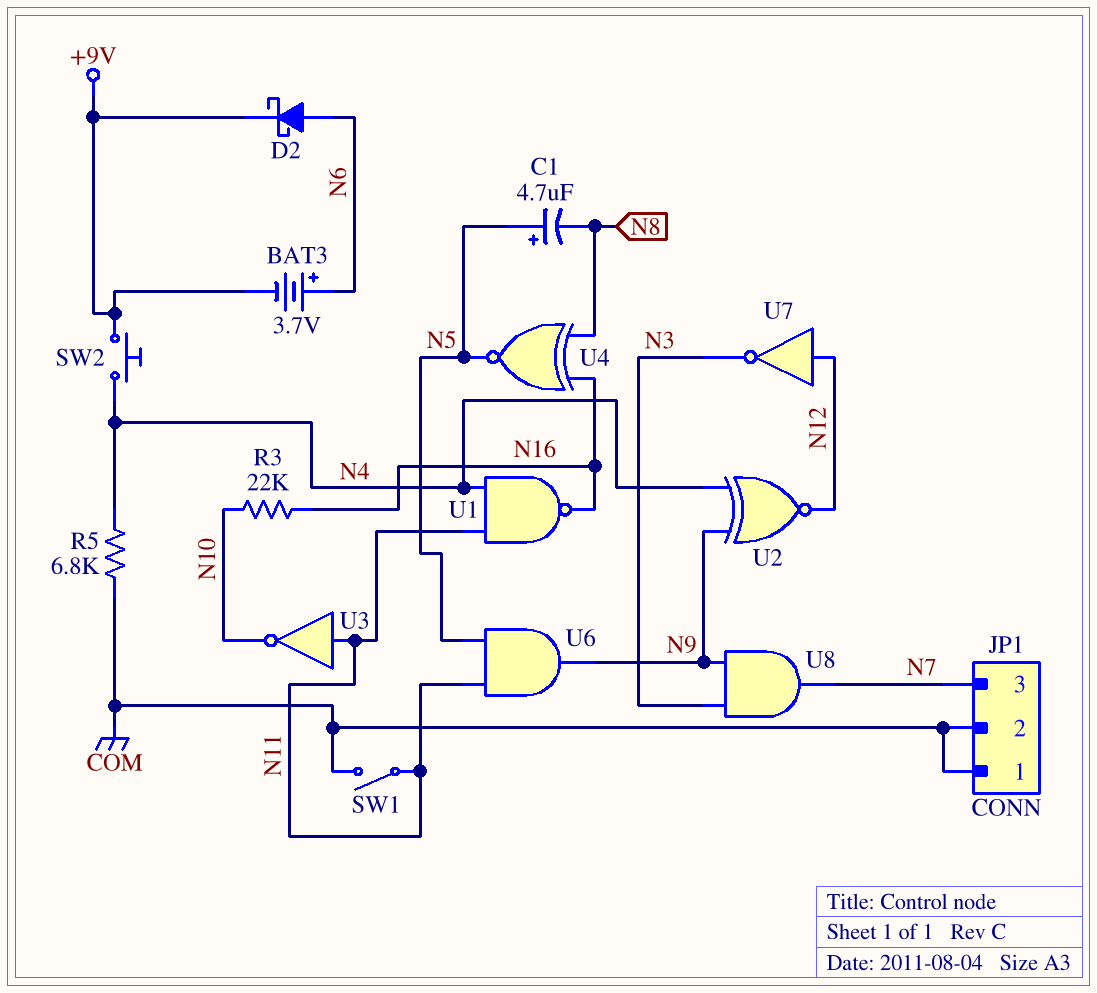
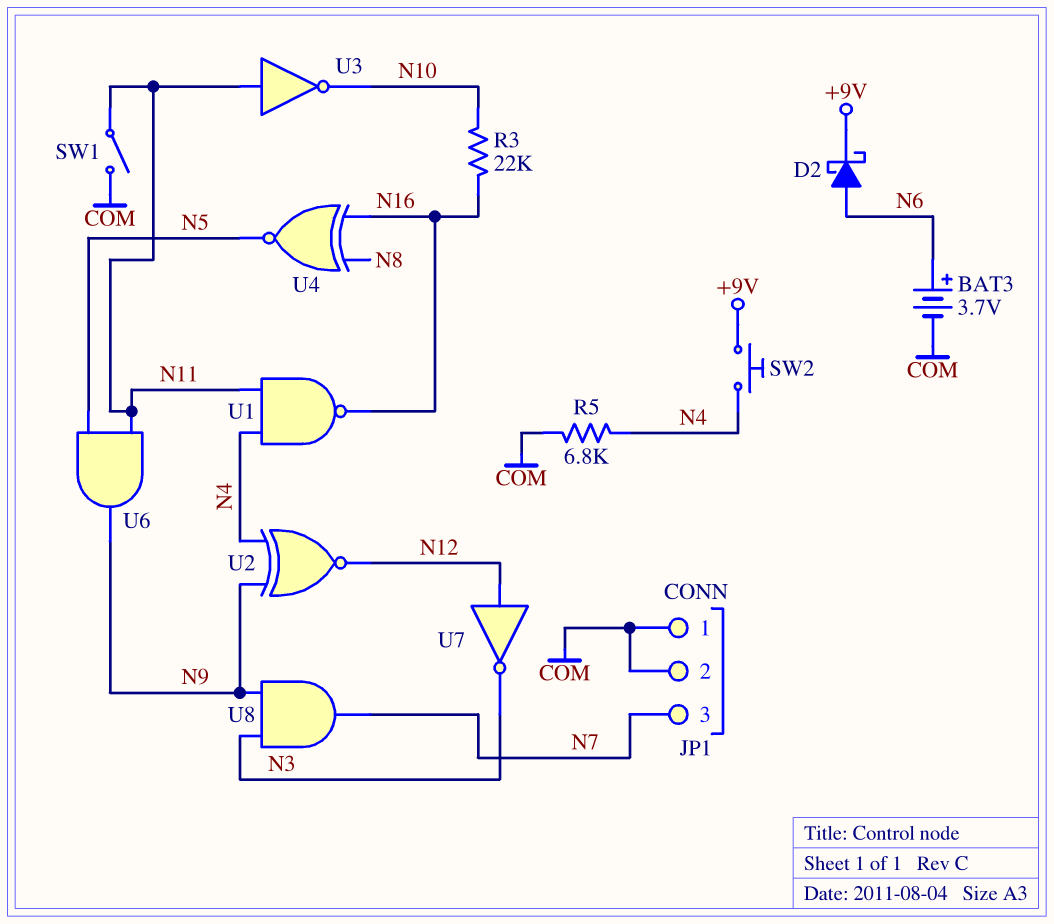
BAT3: 3.7V (plus N6, minus +9V) -> 3.7V (plus N6, minus COM)
C1: 4.7uF (plus N5, minus N8) -> none

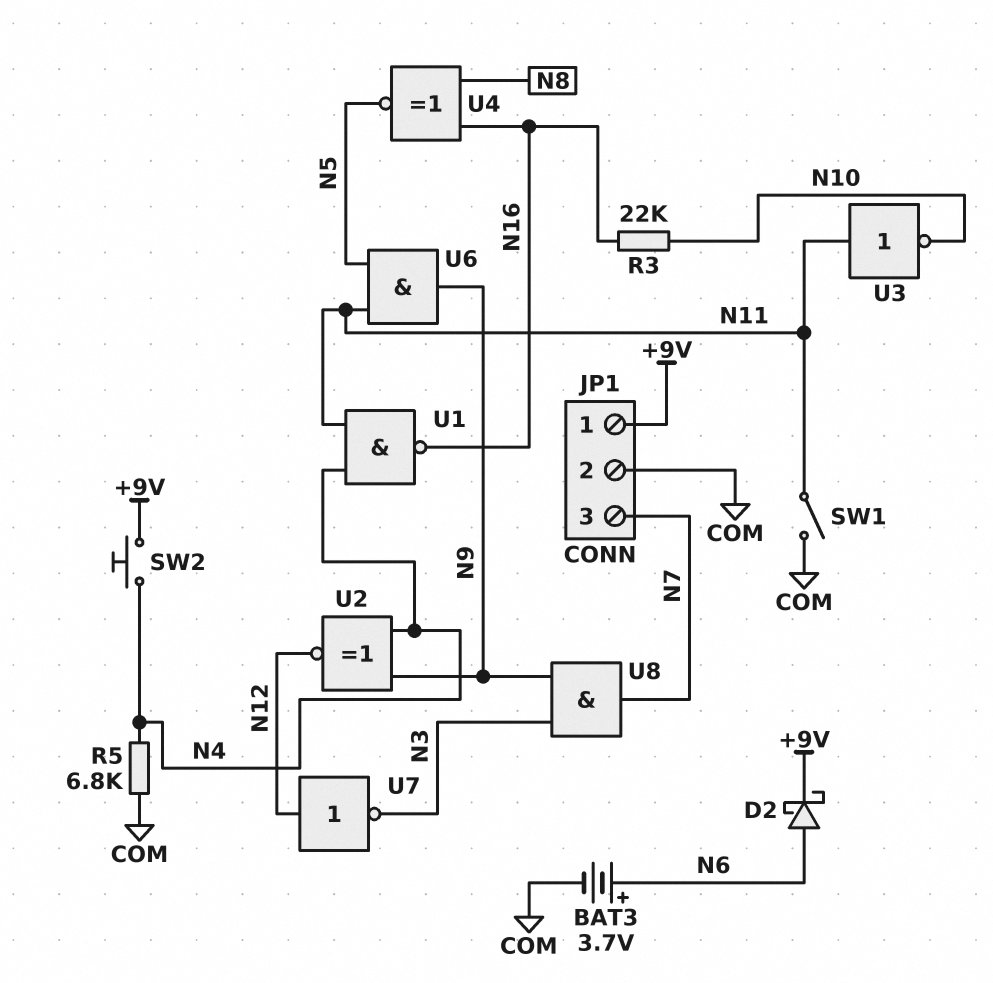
JP1 pin 1: COM -> +9V

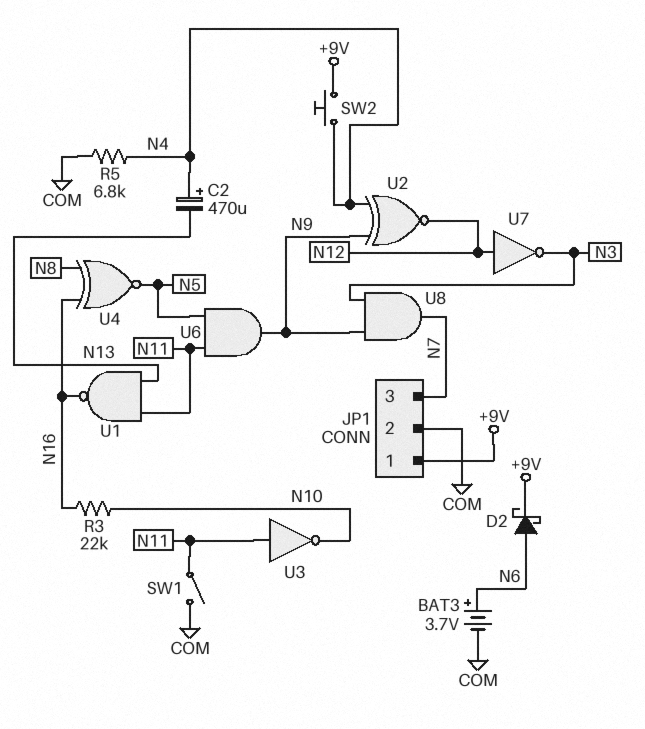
C2: none -> 470uF (plus N4, minus N13)
U1: NAND (in N4, in N11, out N16) -> NAND (in N11, in N13, out N16)

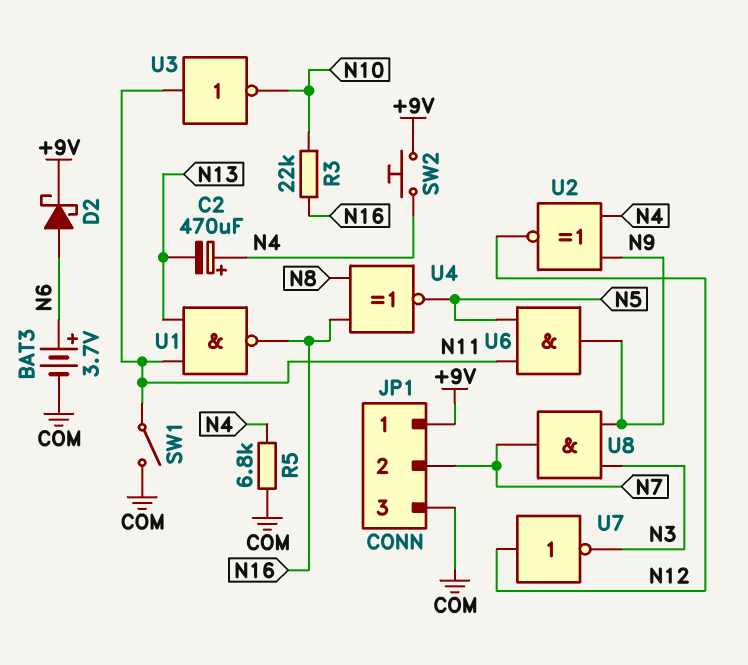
JP1 pin 2: COM -> N7
JP1 pin 3: N7 -> COM

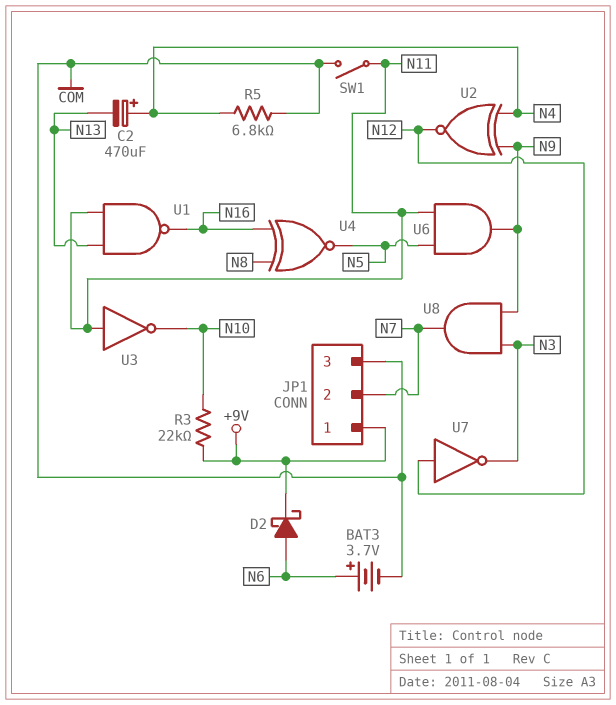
R3: 22k (N10, N16) -> 22k (+9V, N10)
SW2: button (+9V, N4) -> none

